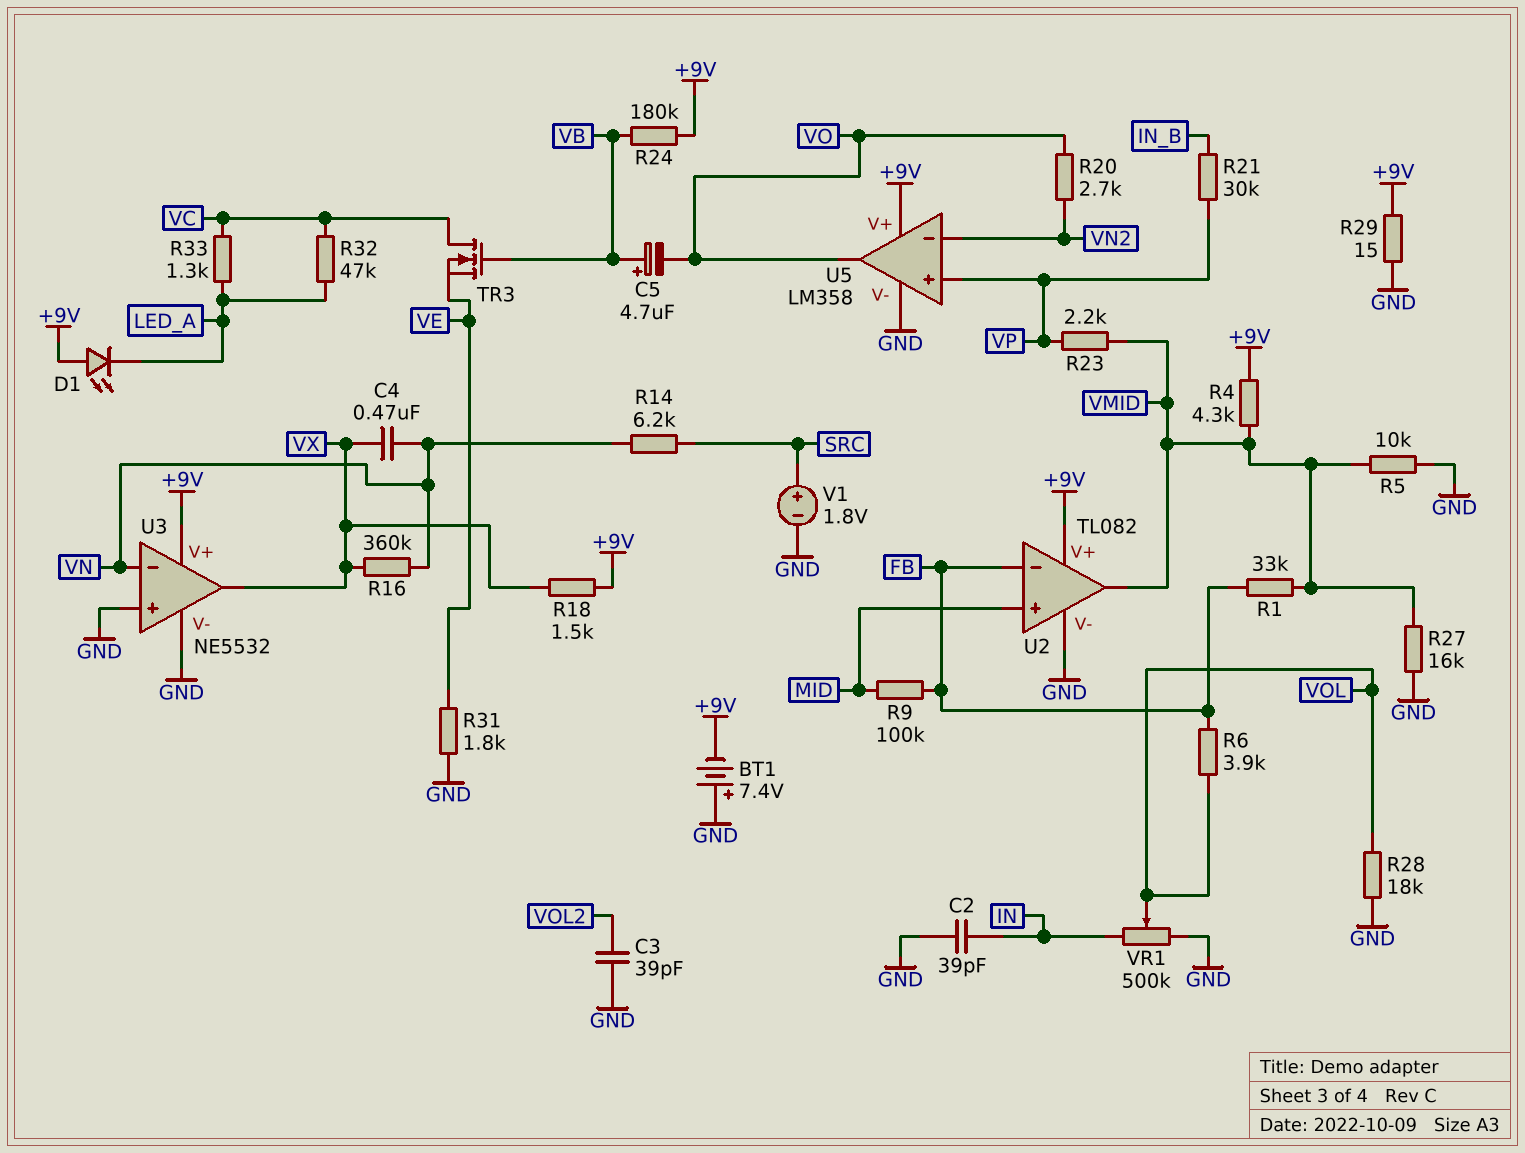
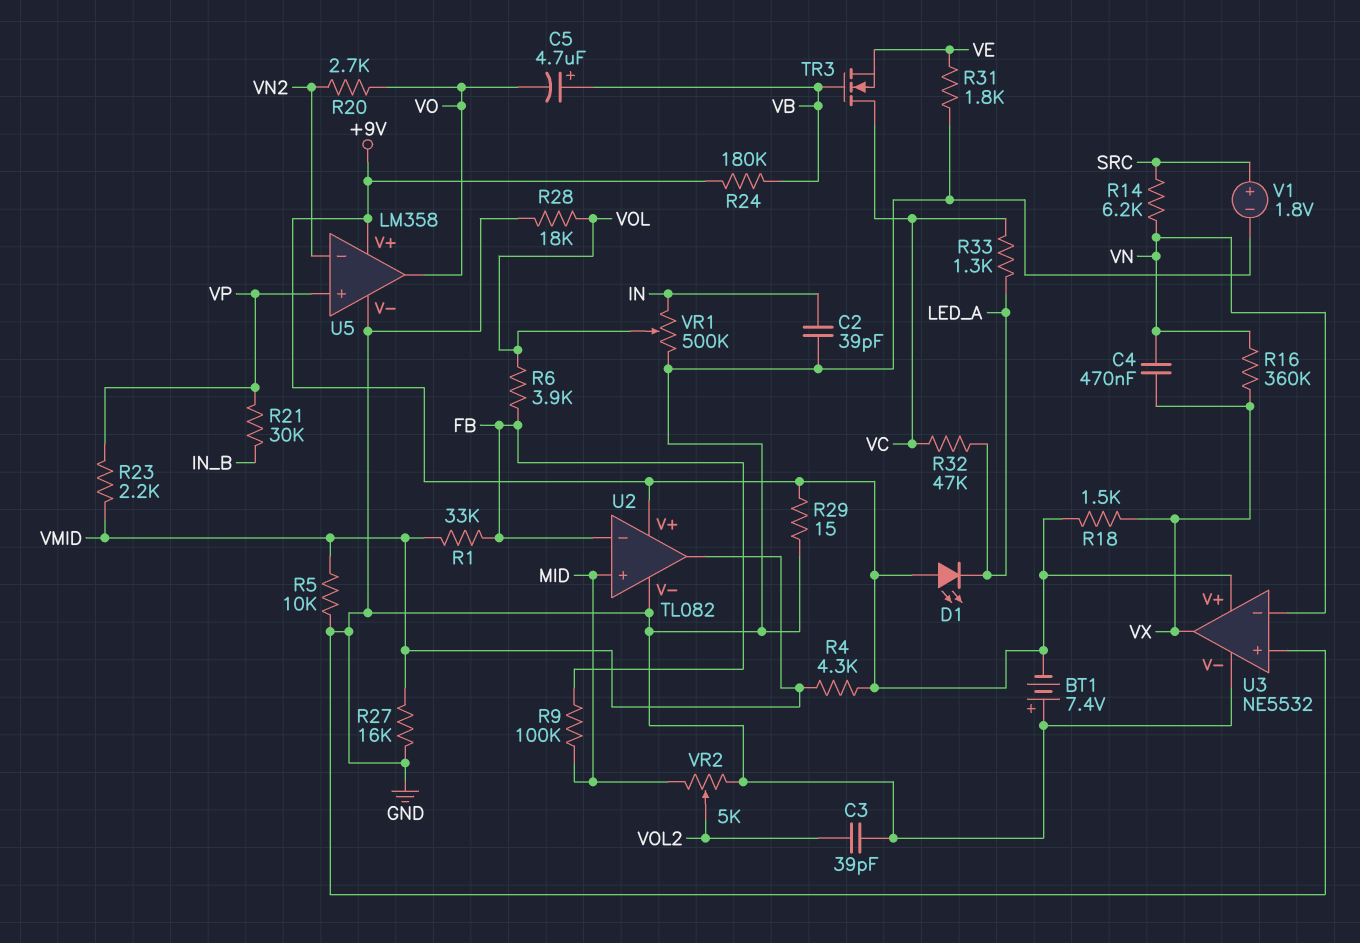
VR2: none -> 5k (GND, MID, wiper VOL2)

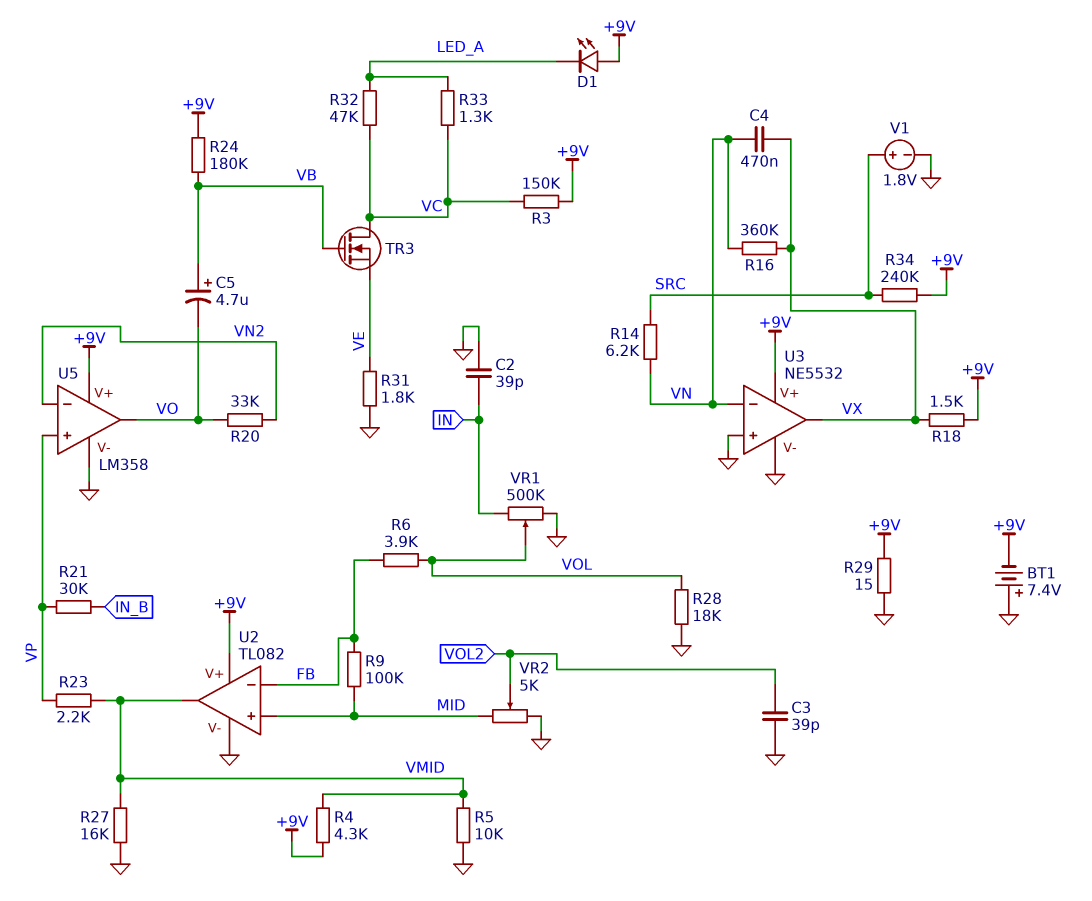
R1: 33k (FB, VMID) -> none
R3: none -> 150k (+9V, VC)
R20: 2.7k (VN2, VO) -> 33k (VN2, VO)
R34: none -> 240k (+9V, SRC)

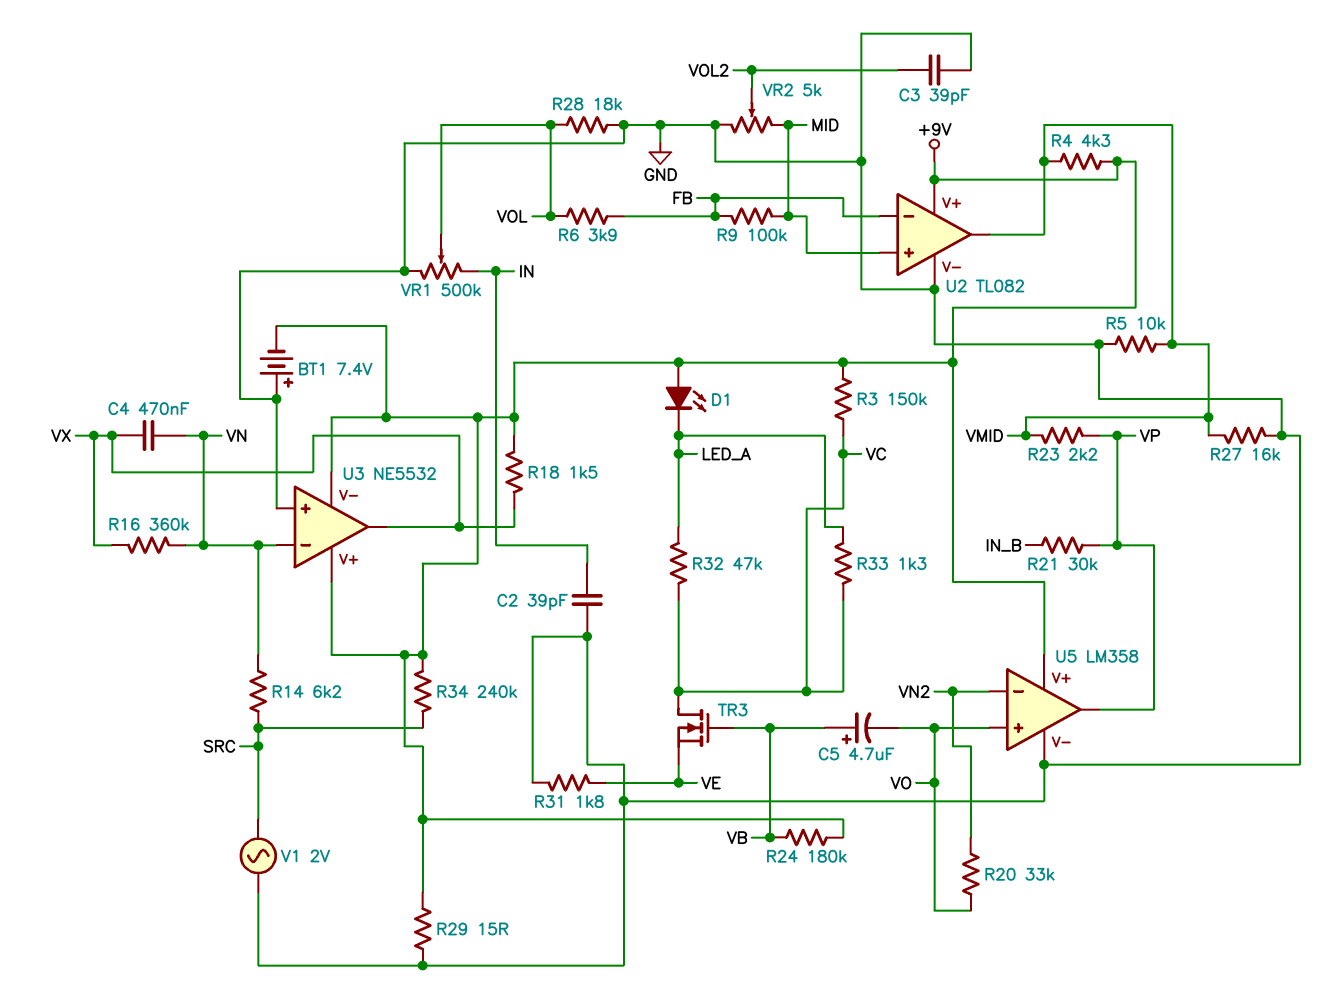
U3 pin V-: GND -> +9V
U5 pin in+: VP -> VO
U5 pin out: VO -> VP
V1: 1.8V (plus SRC, minus GND) -> AC 2V (GND, SRC)

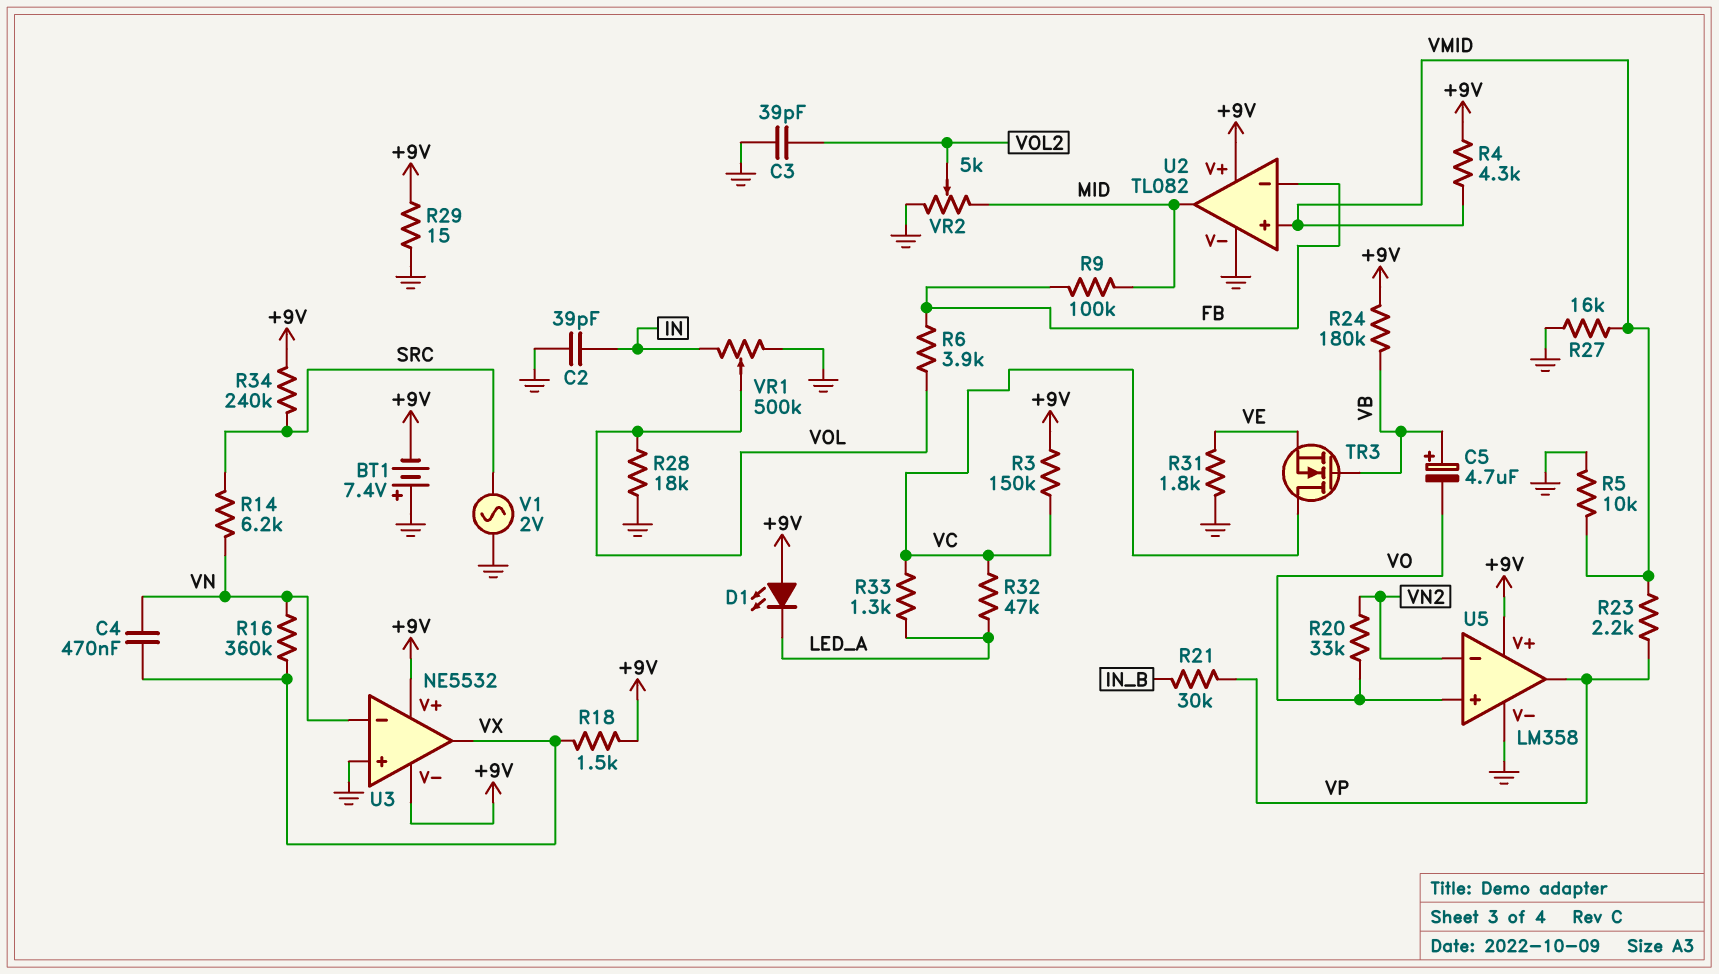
U2 pin in+: MID -> VMID
U2 pin out: VMID -> MID

